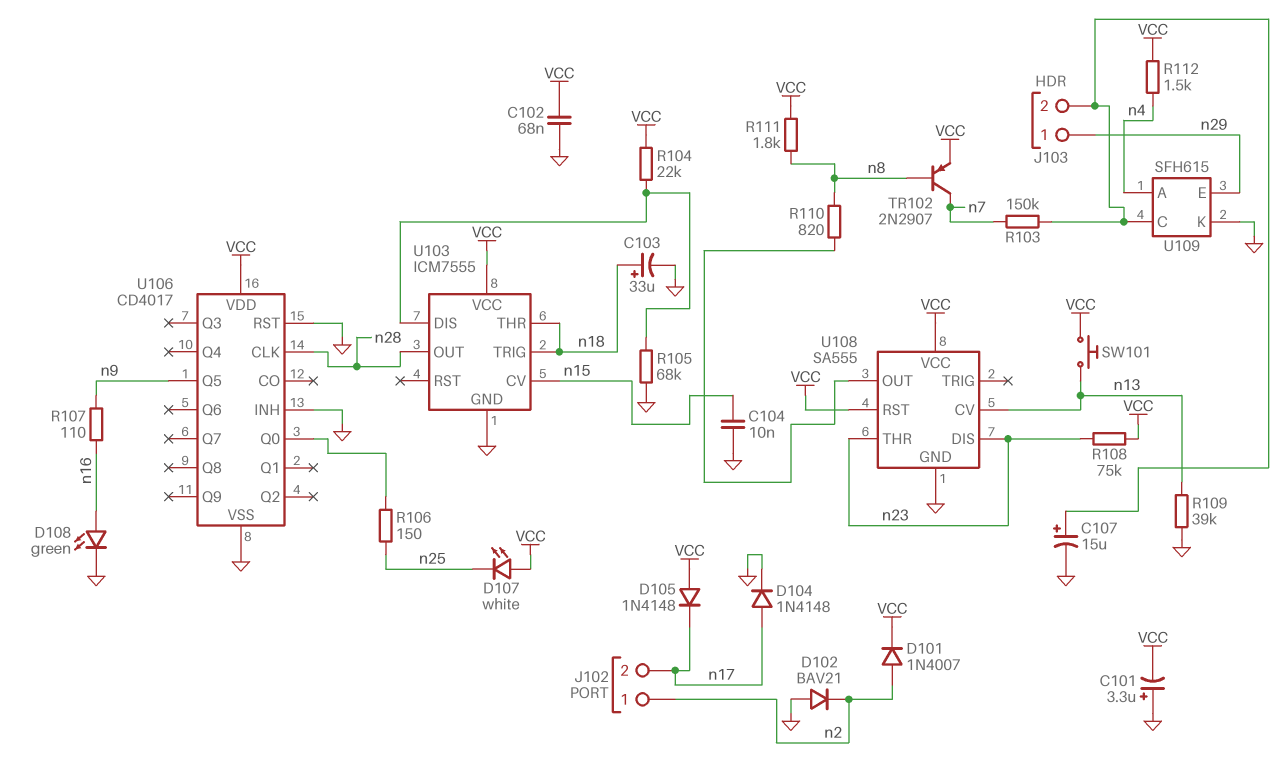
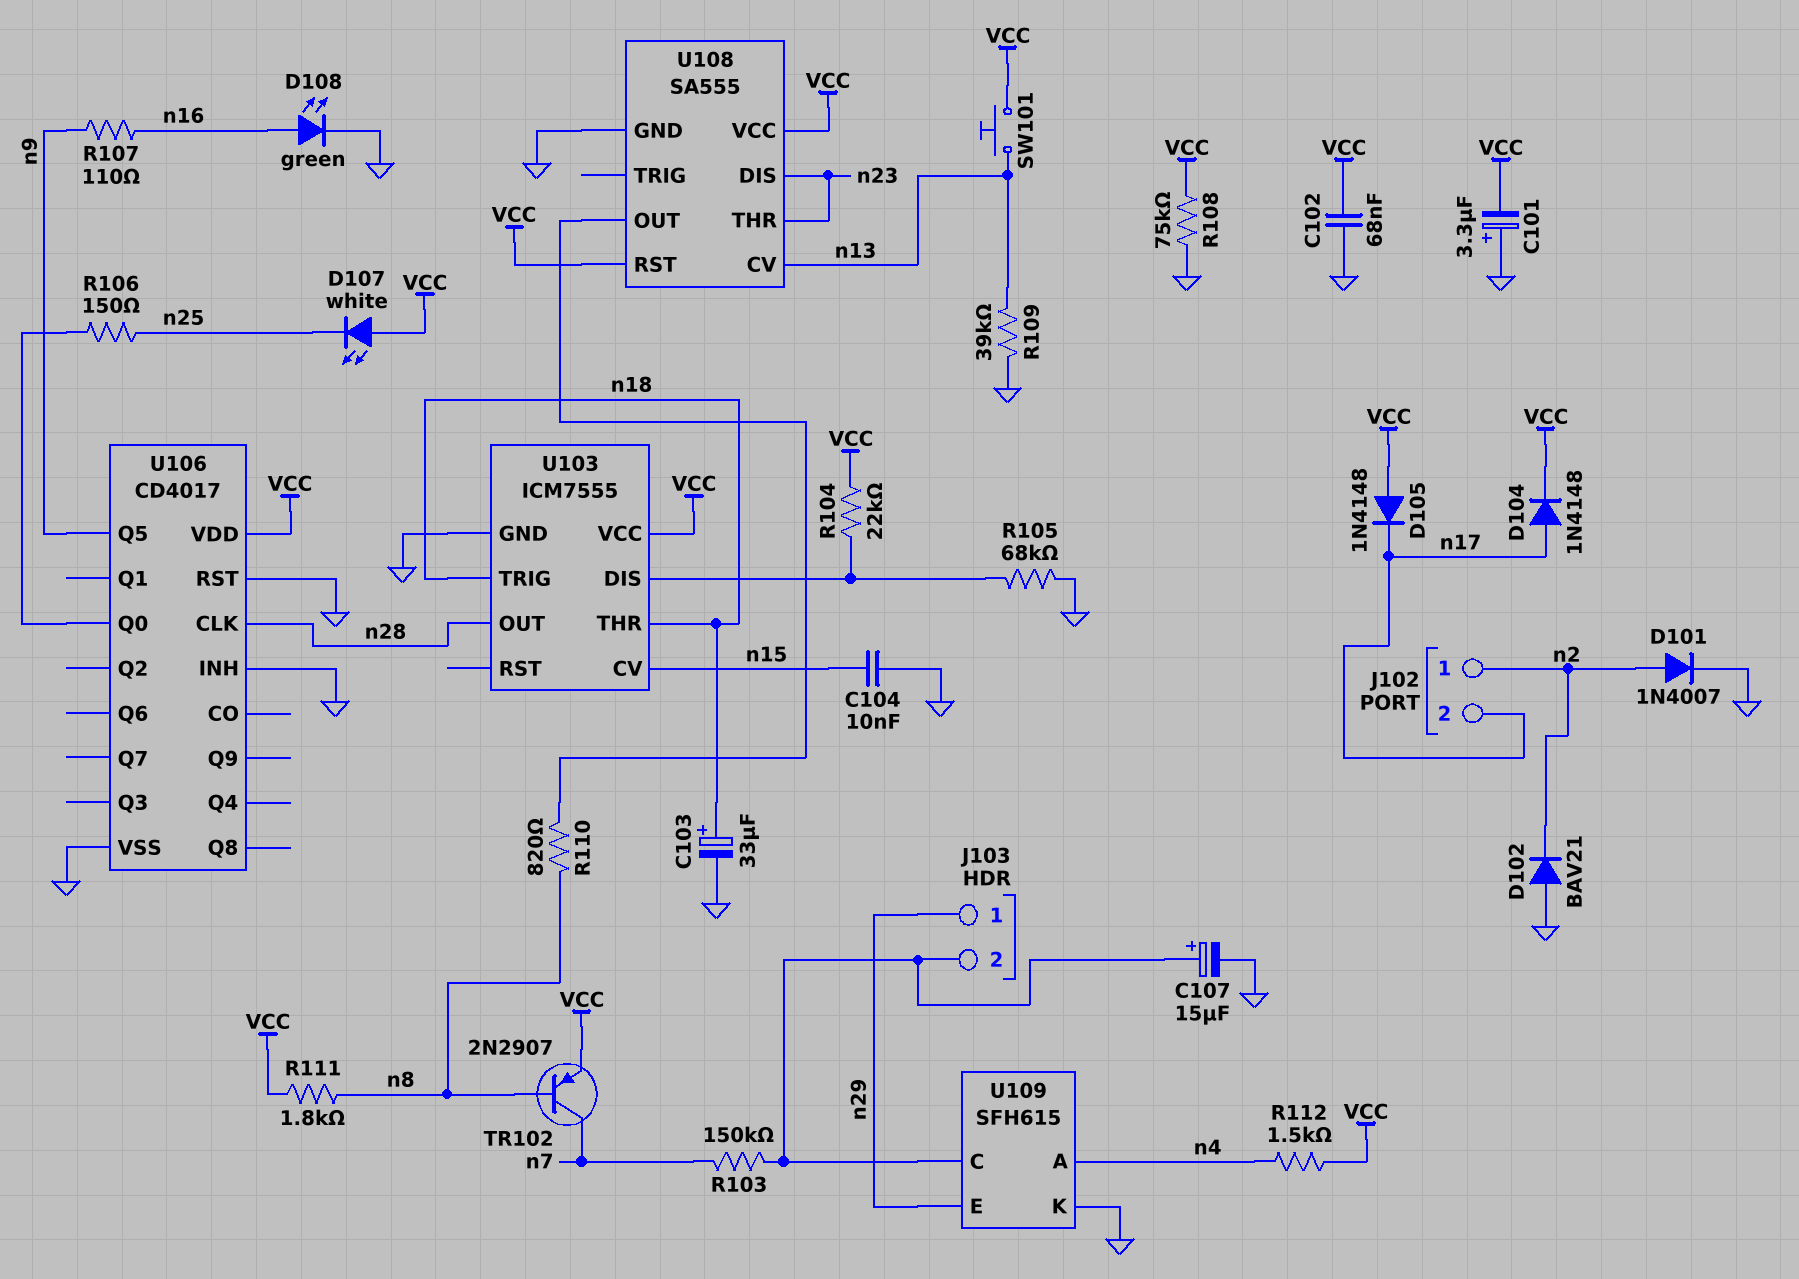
D101: diode 1N4007 (A n2, K VCC) -> diode 1N4007 (A n2, K GND)
D104: diode 1N4148 (A n17, K GND) -> diode 1N4148 (A n17, K VCC)
R108: 75k (VCC, n23) -> 75k (GND, VCC)

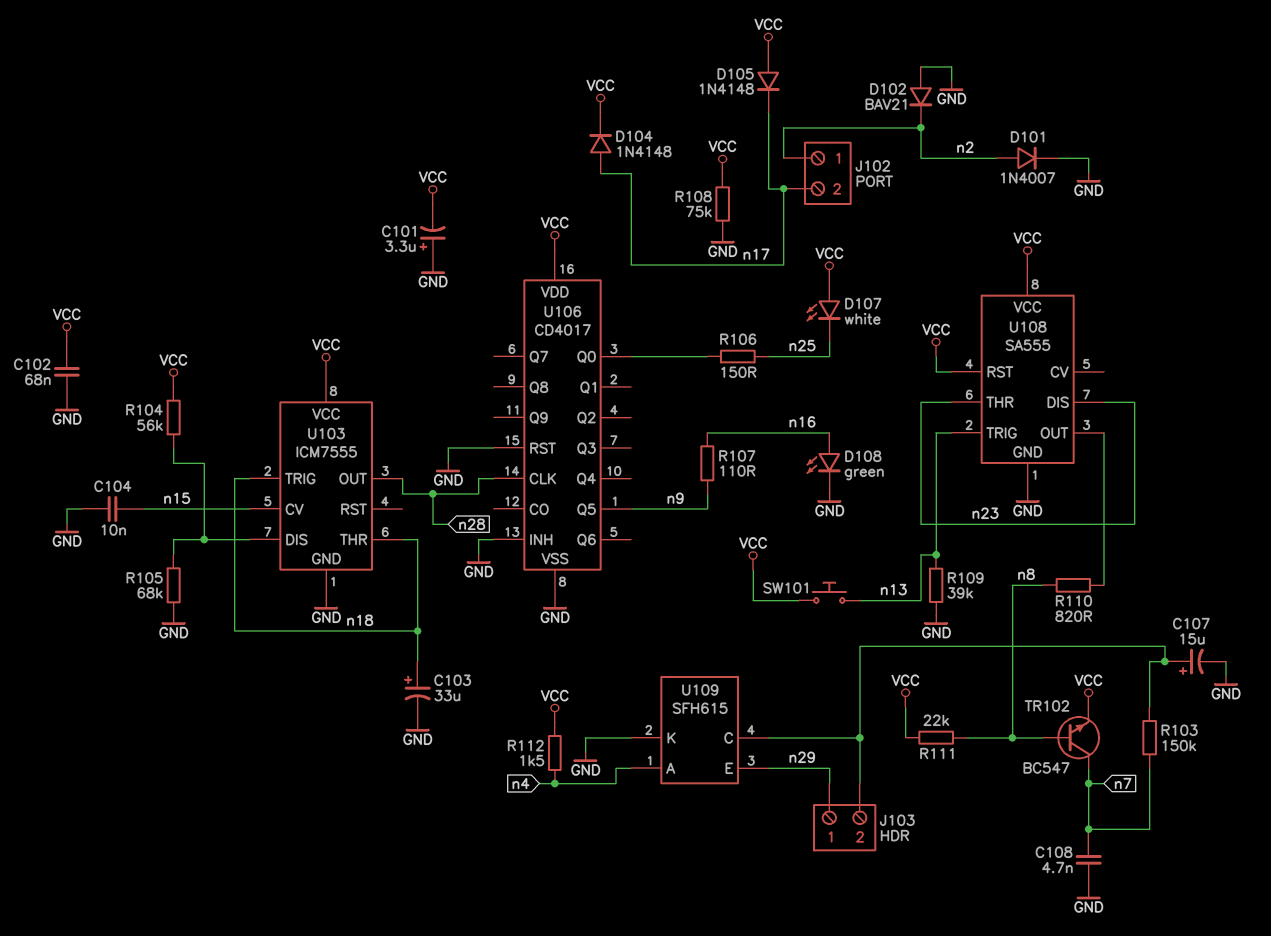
C108: none -> 4.7nF (GND, n7)
R104: 22k (U103/DIS, VCC) -> 56k (U103/DIS, VCC)
R111: 1.8k (VCC, n8) -> 22k (VCC, n8)
TR102: PNP 2N2907 (B n8, C n7, E VCC) -> NPN BC547 (B n8, C n7, E VCC)
U108 pin CV: n13 -> none
U108 pin TRIG: none -> n13

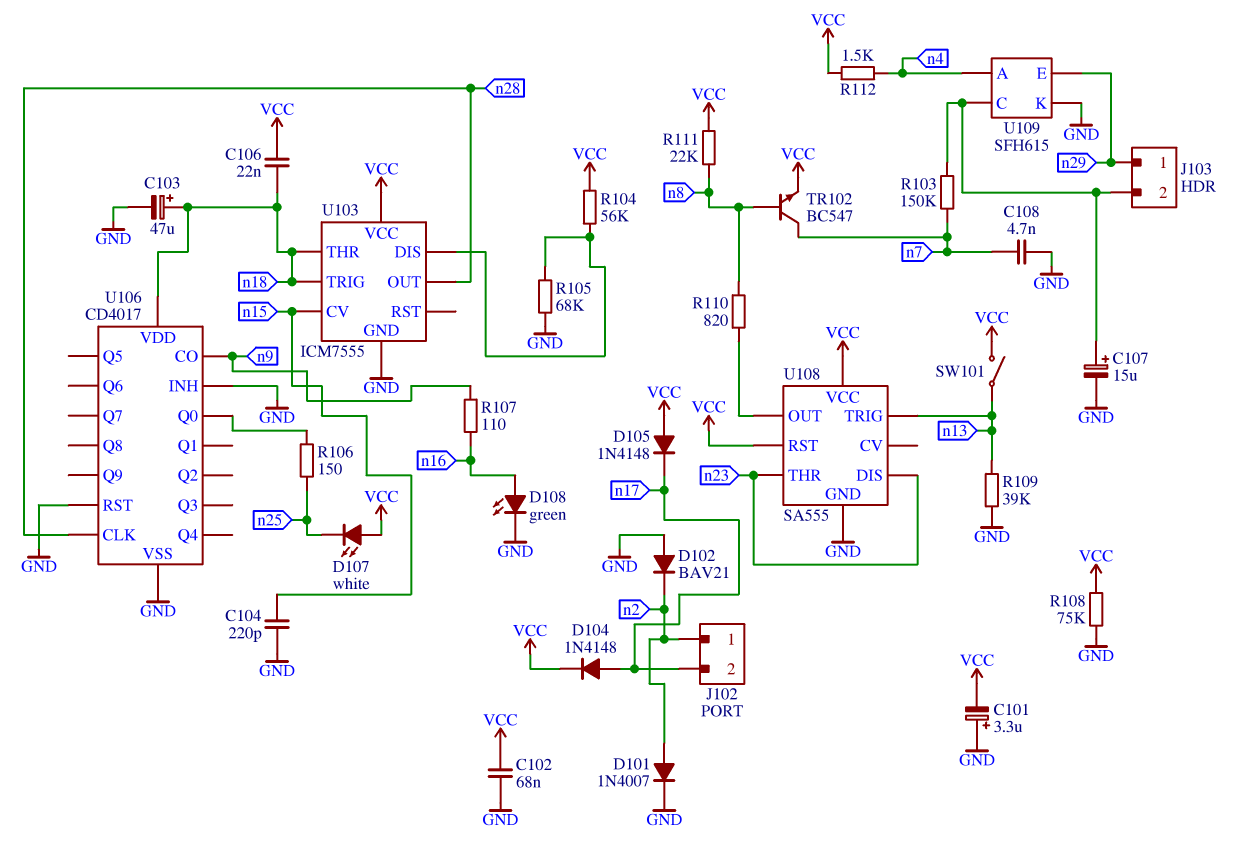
C103: 33uF (plus n18, minus GND) -> 47uF (plus n18, minus GND)
C104: 10nF (GND, n15) -> 220pF (GND, n15)
C106: none -> 22nF (VCC, n18)
SW101: button (VCC, n13) -> switch (VCC, n13)
U106 pin CO: none -> n9
U106 pin Q5: n9 -> none
U106 pin VDD: VCC -> n18

